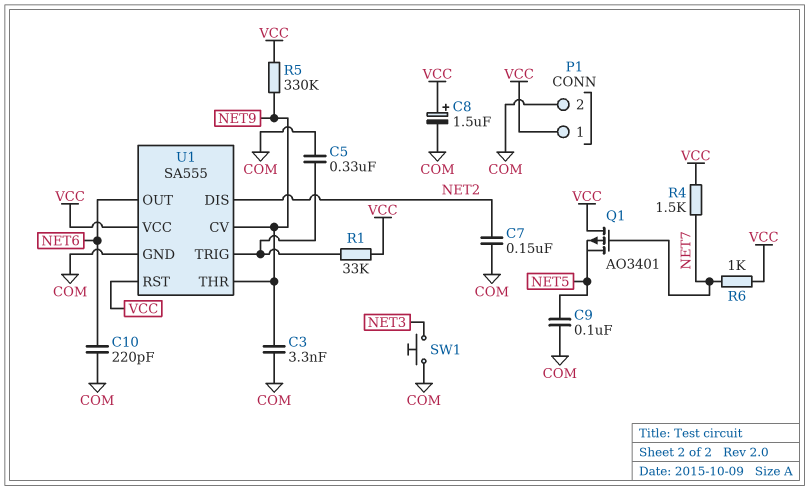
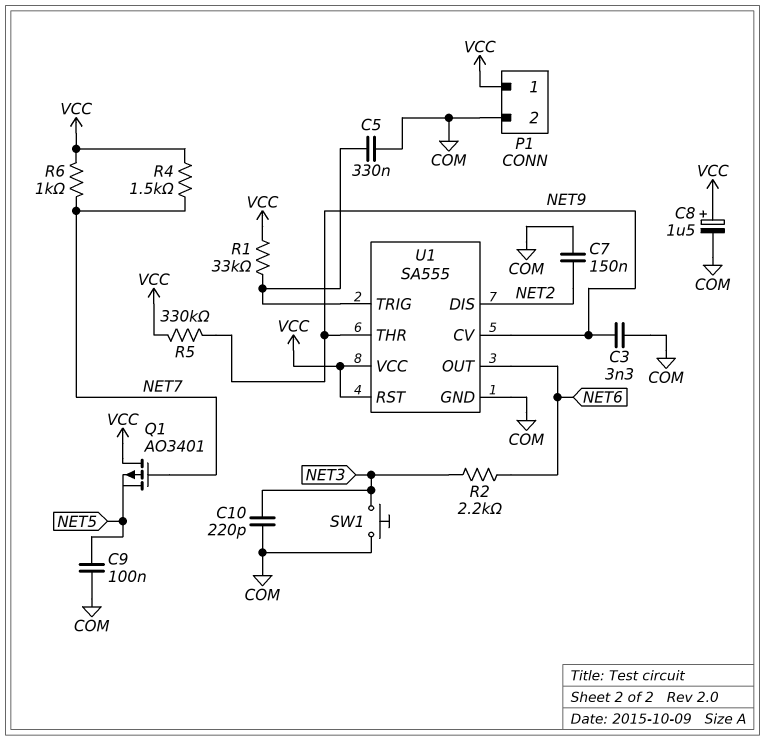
C10: 220pF (COM, NET6) -> 220pF (COM, NET3)
R2: none -> 2.2k (NET3, NET6)

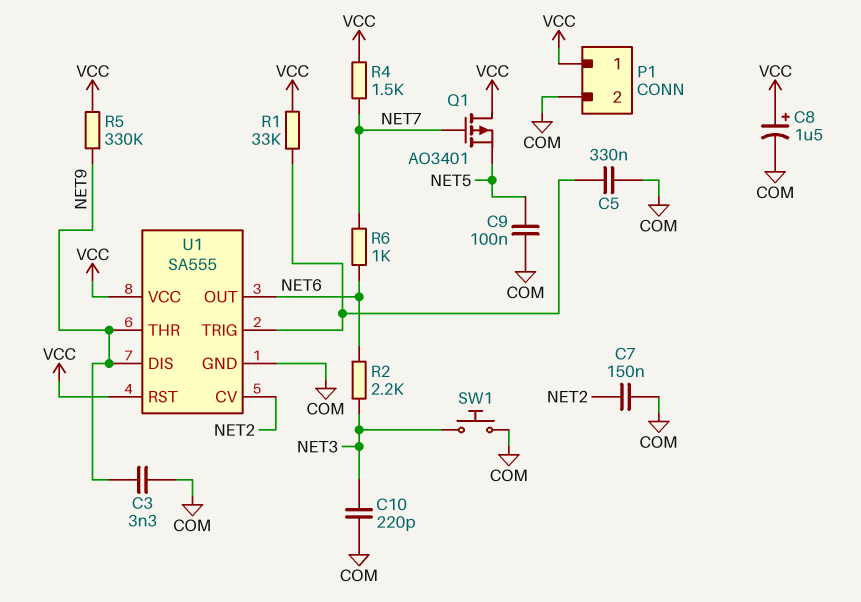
R6: 1k (NET7, VCC) -> 1k (NET6, NET7)
U1 pin CV: NET9 -> NET2
U1 pin DIS: NET2 -> NET9

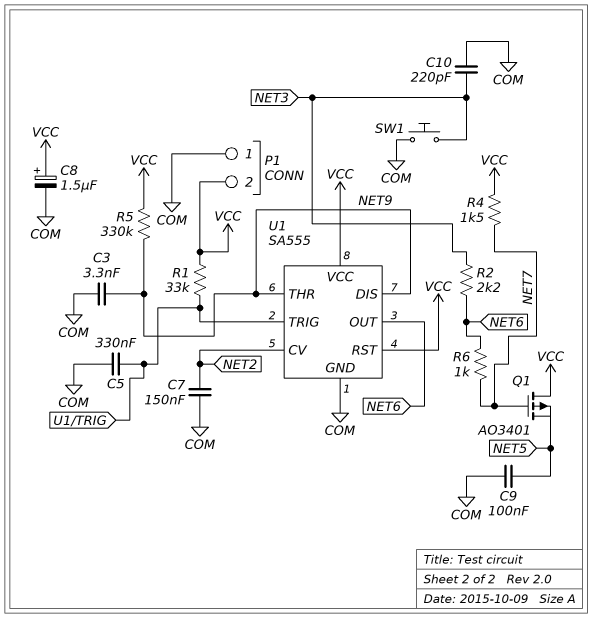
P1 pin 1: VCC -> COM
P1 pin 2: COM -> VCC

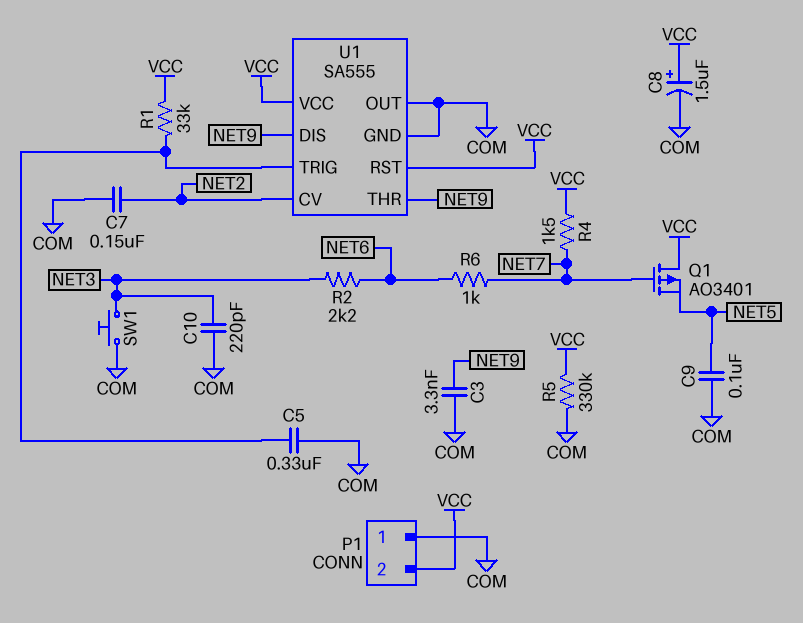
R5: 330k (NET9, VCC) -> 330k (COM, VCC)
U1 pin OUT: NET6 -> COM

